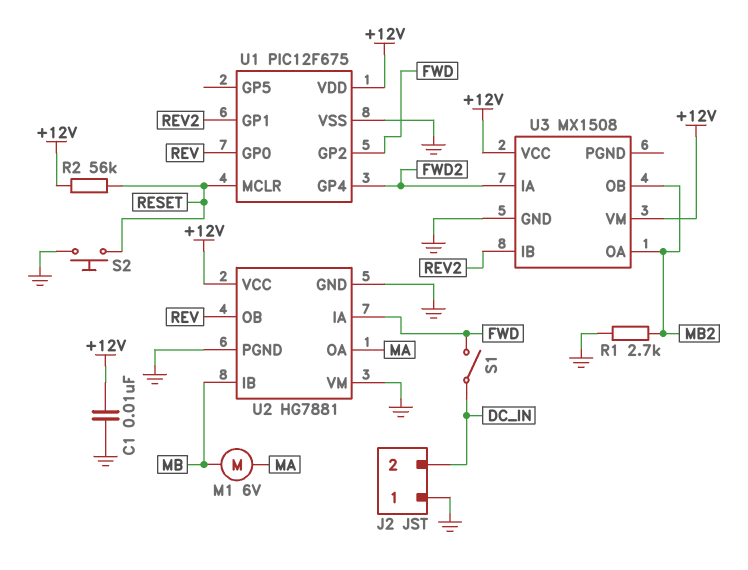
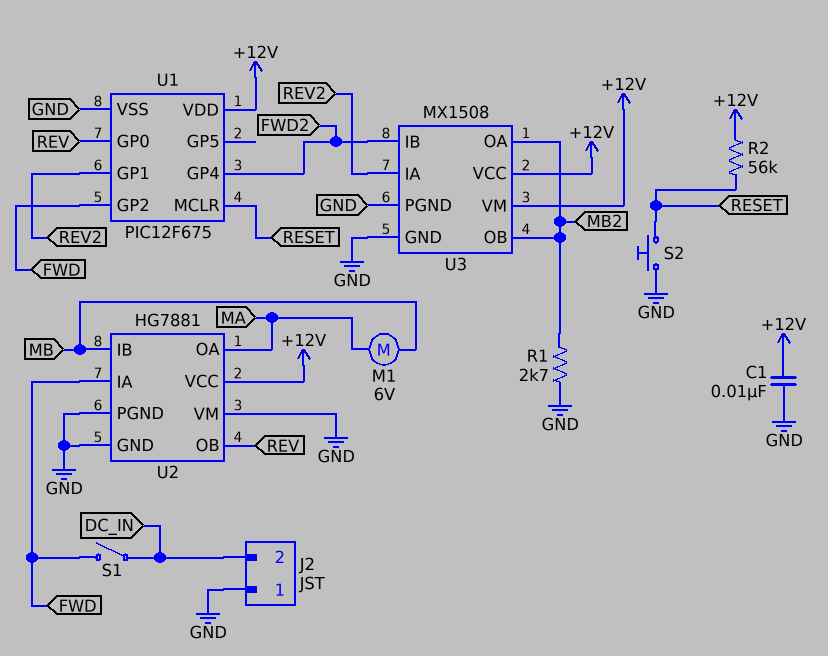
U3 pin IA: FWD2 -> REV2
U3 pin IB: REV2 -> FWD2
U3 pin PGND: none -> GND

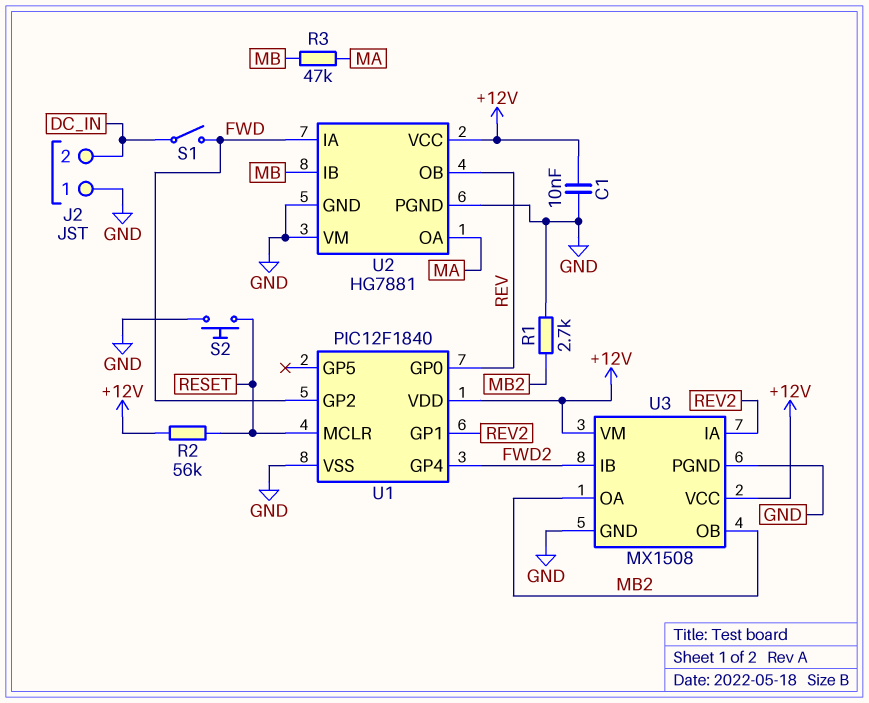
M1: motor 6V (MA, MB) -> none
R3: none -> 47k (MA, MB)
U1: PIC12F675 -> PIC12F1840

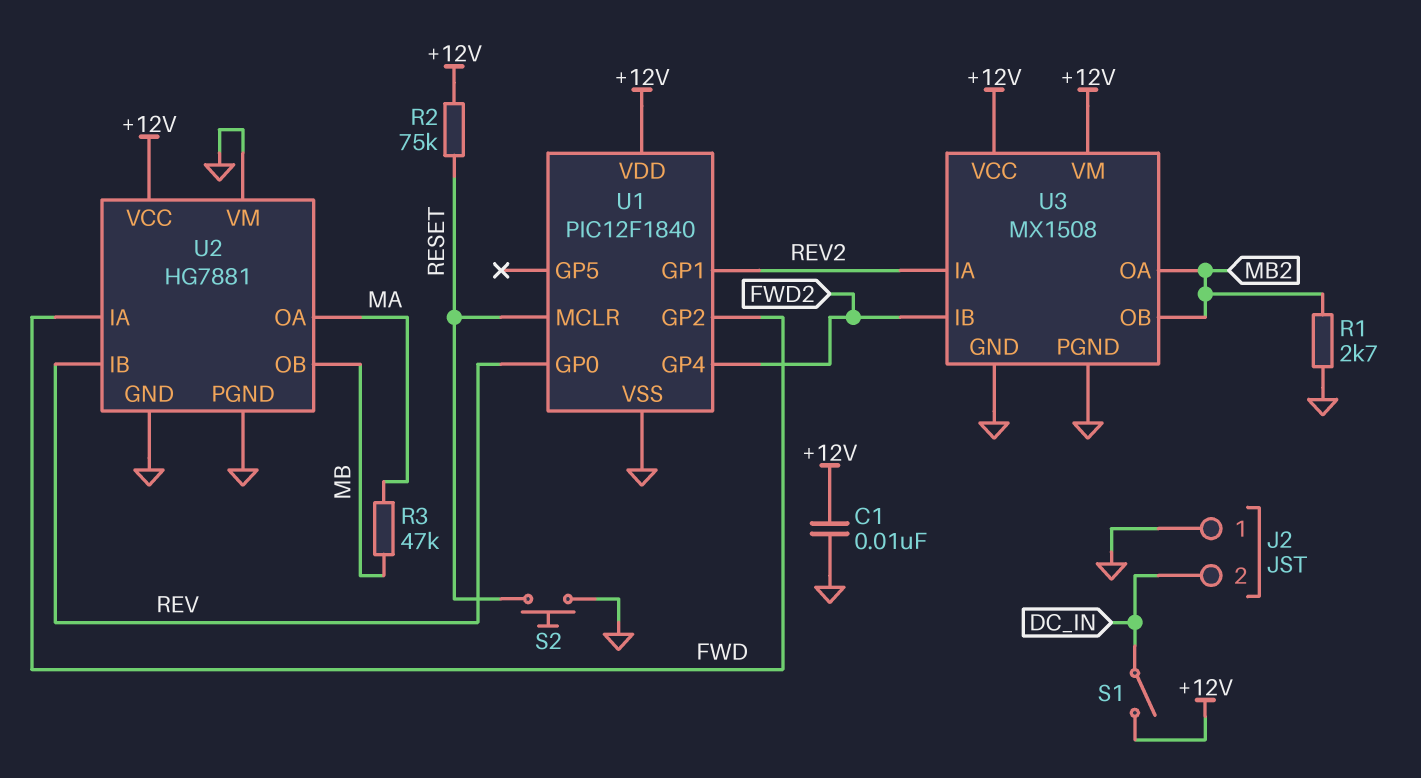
R2: 56k (+12V, RESET) -> 75k (+12V, RESET)
S1: switch (DC_IN, FWD) -> switch (+12V, DC_IN)
U2 pin IB: MB -> REV
U2 pin OB: REV -> MB

